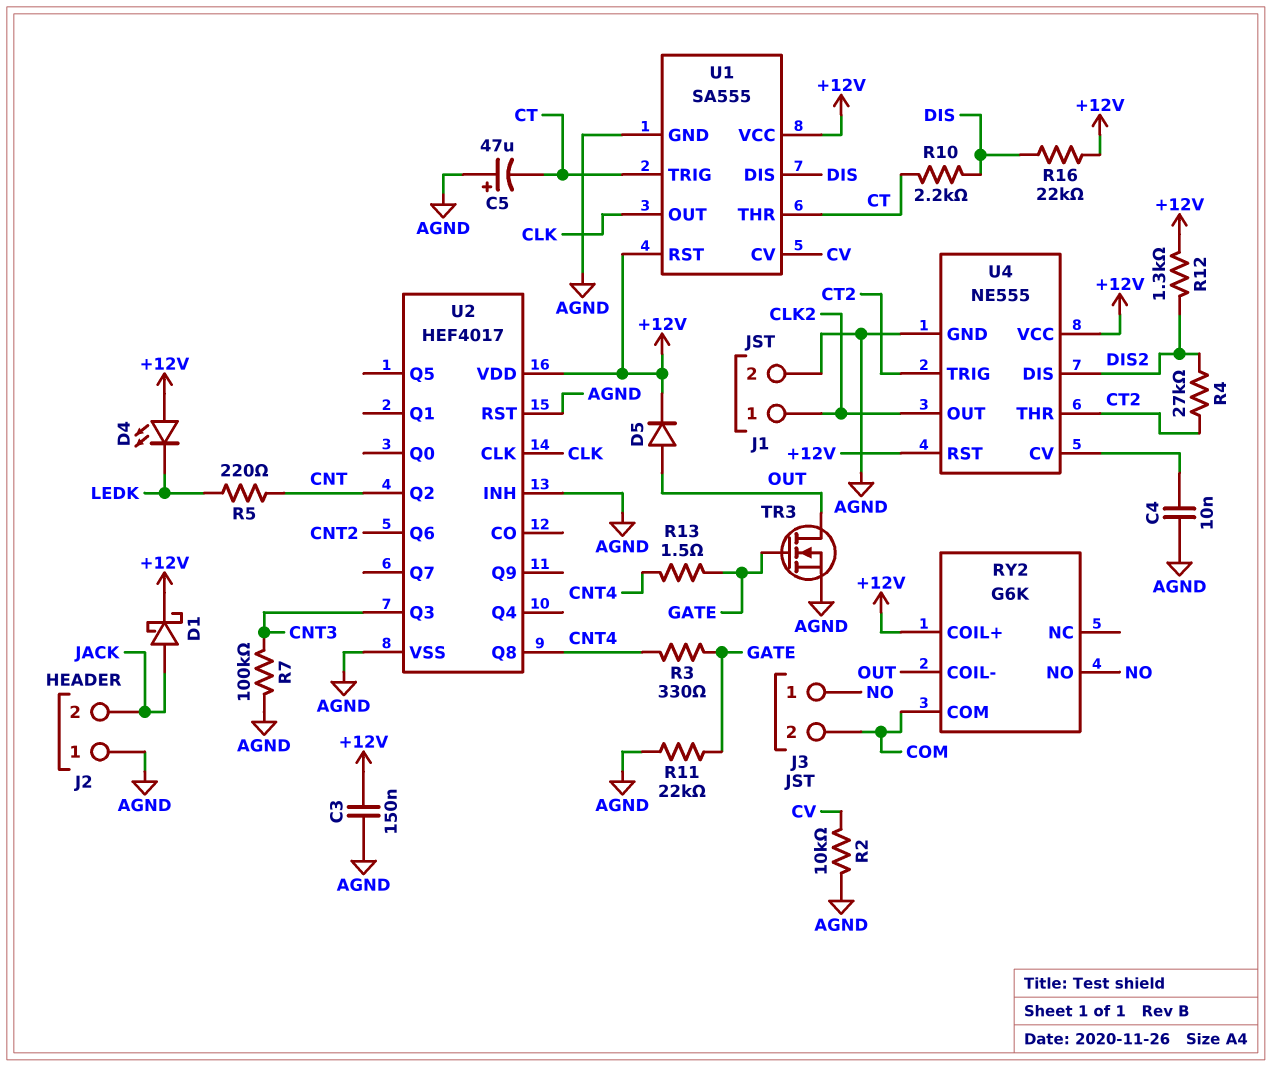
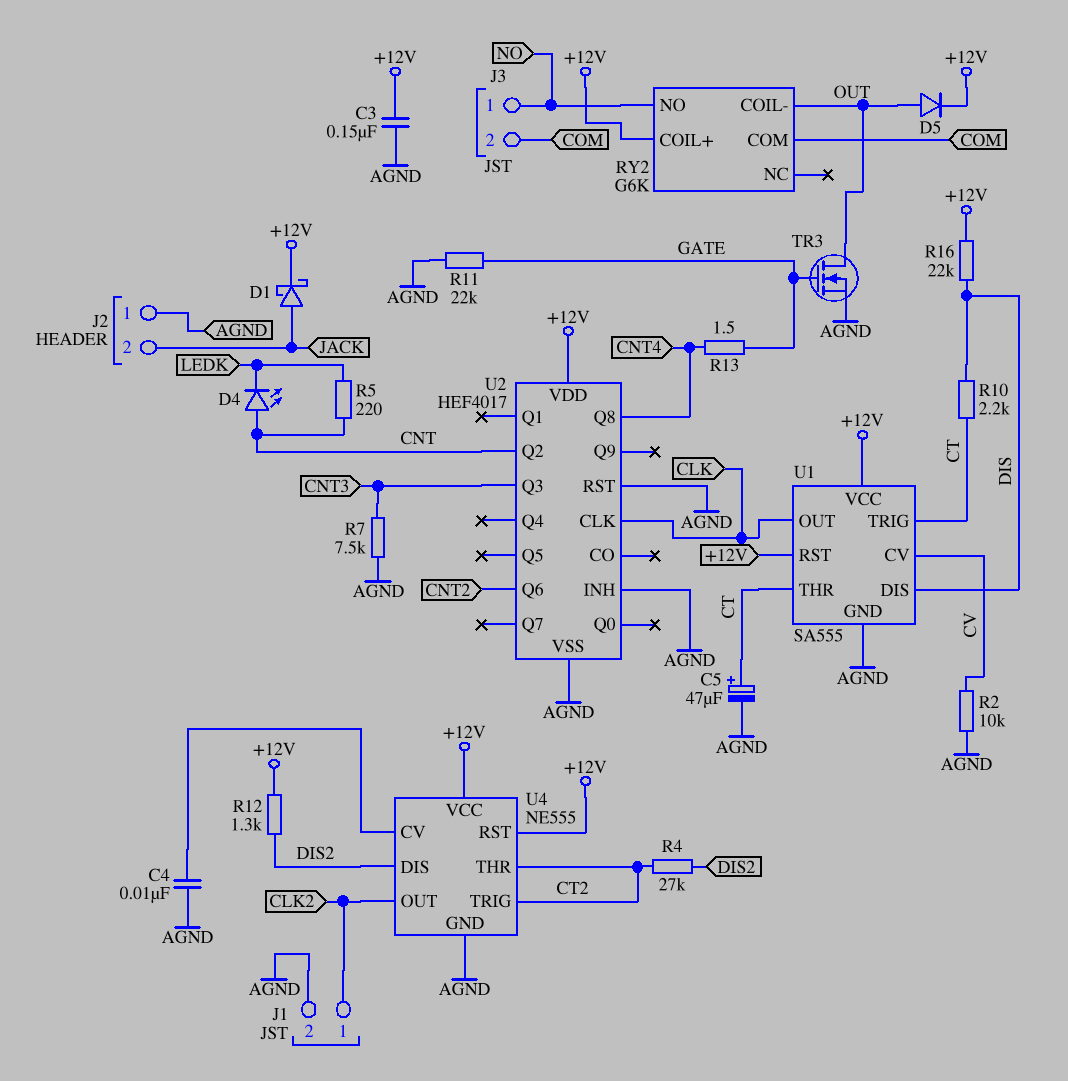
C5: 47uF (plus AGND, minus CT) -> 47uF (plus CT, minus AGND)
D4: LED (A +12V, K LEDK) -> LED (A CNT, K LEDK)
R3: 330 (CNT4, GATE) -> none
R7: 100k (AGND, CNT3) -> 7.5k (AGND, CNT3)

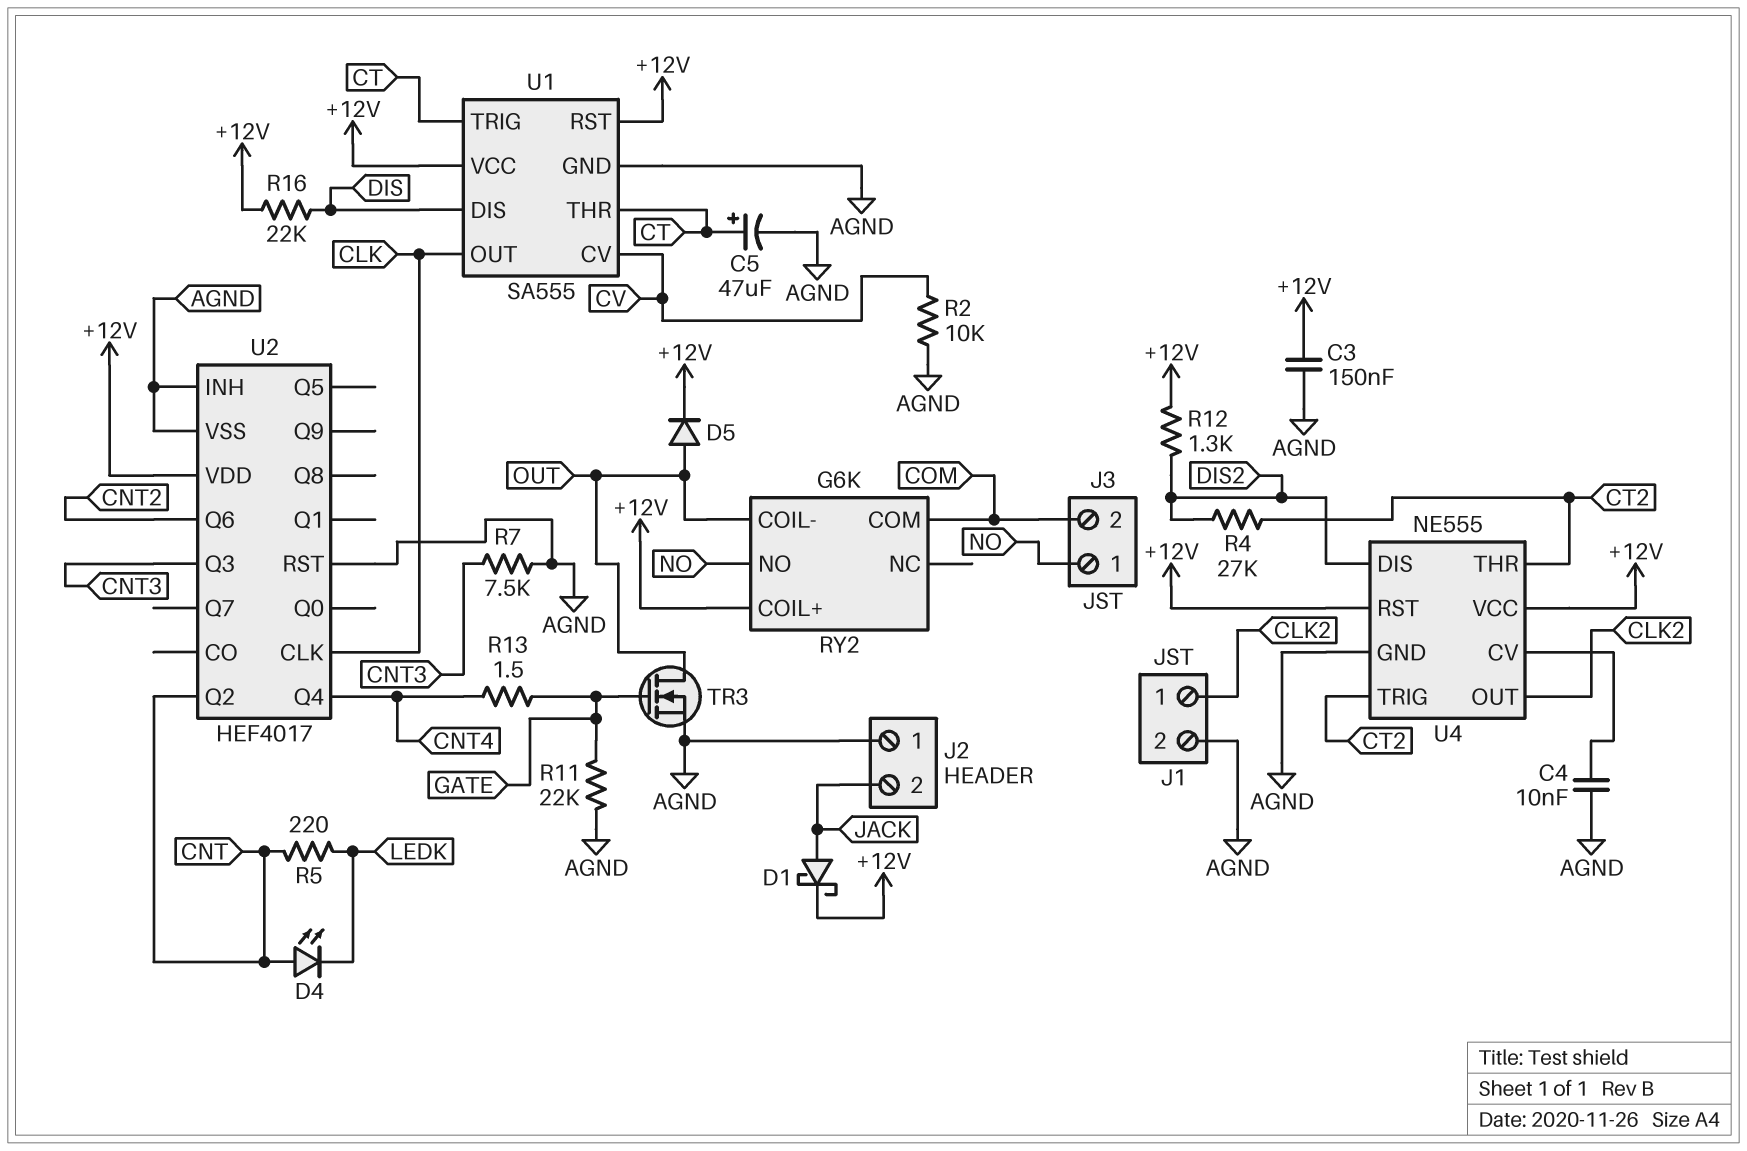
R10: 2.2k (CT, DIS) -> none
U2 pin Q4: none -> CNT4
U2 pin Q8: CNT4 -> none

